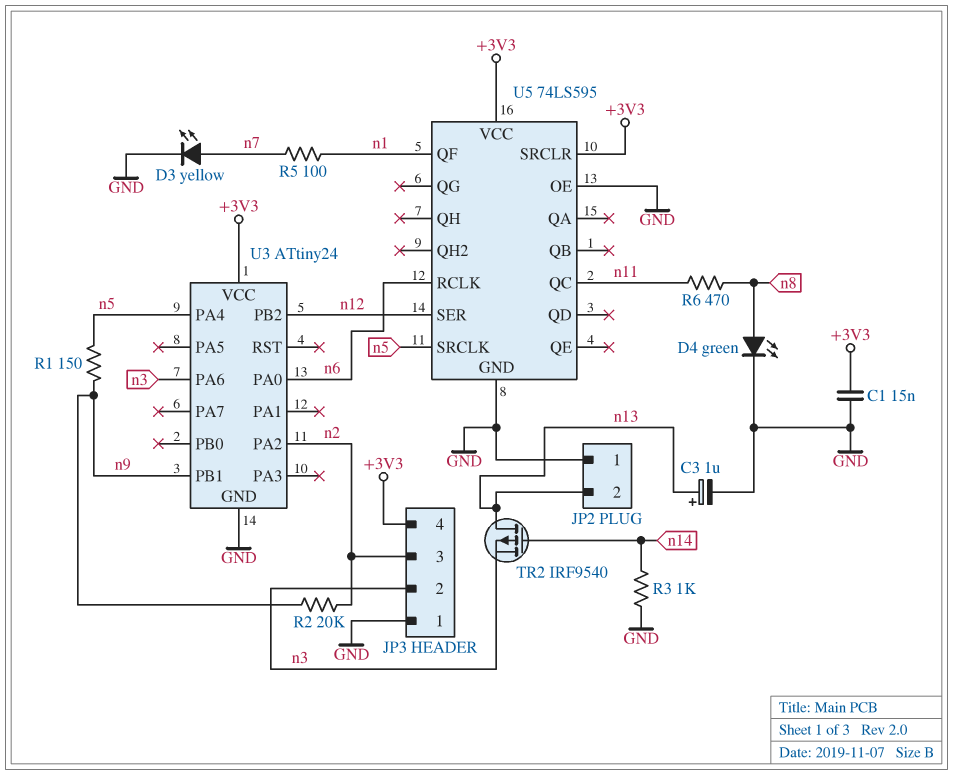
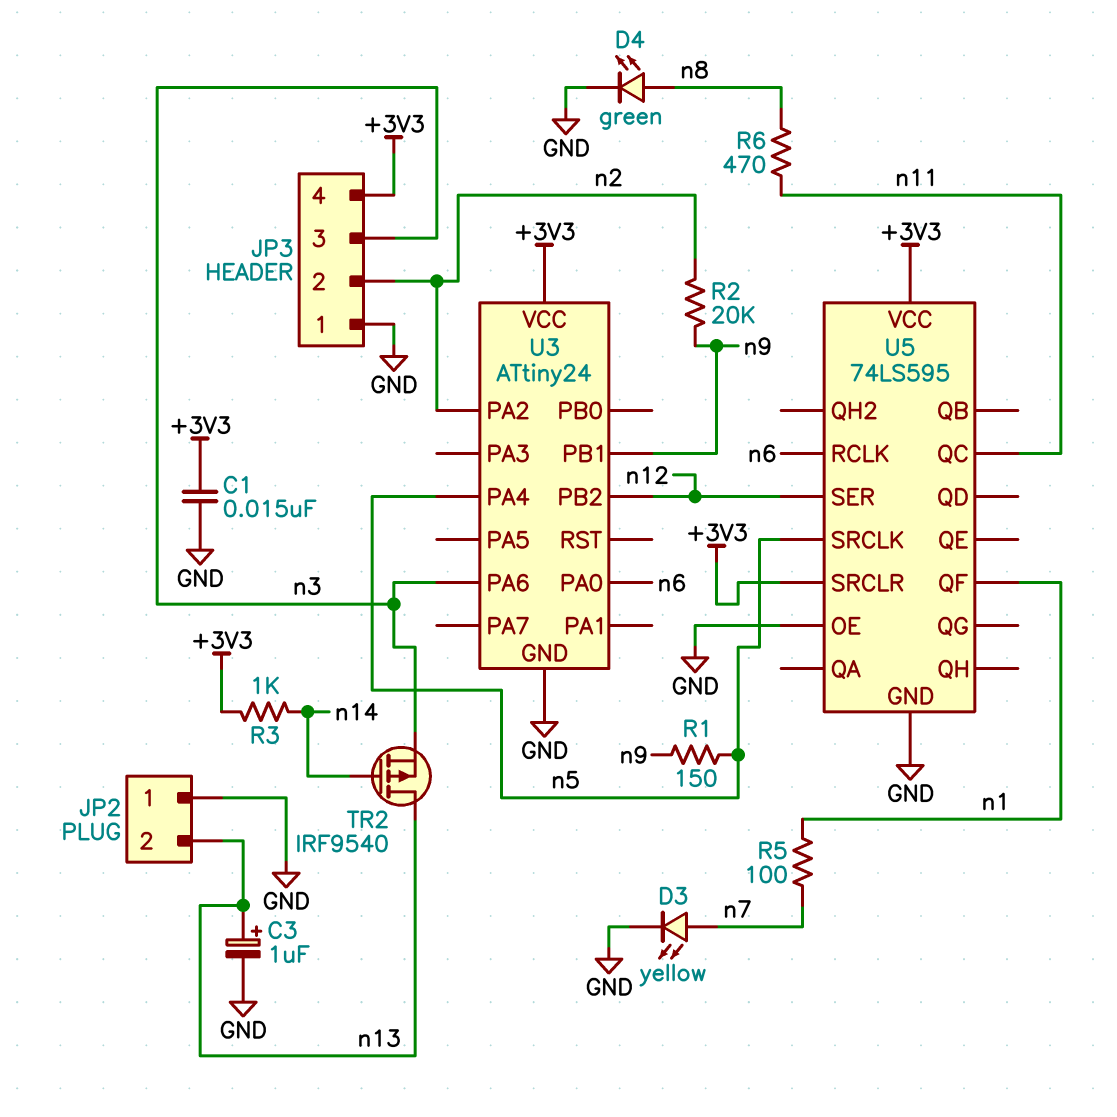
JP3 pin 2: n3 -> n2
JP3 pin 3: n2 -> n3
R3: 1k (GND, n14) -> 1k (+3V3, n14)

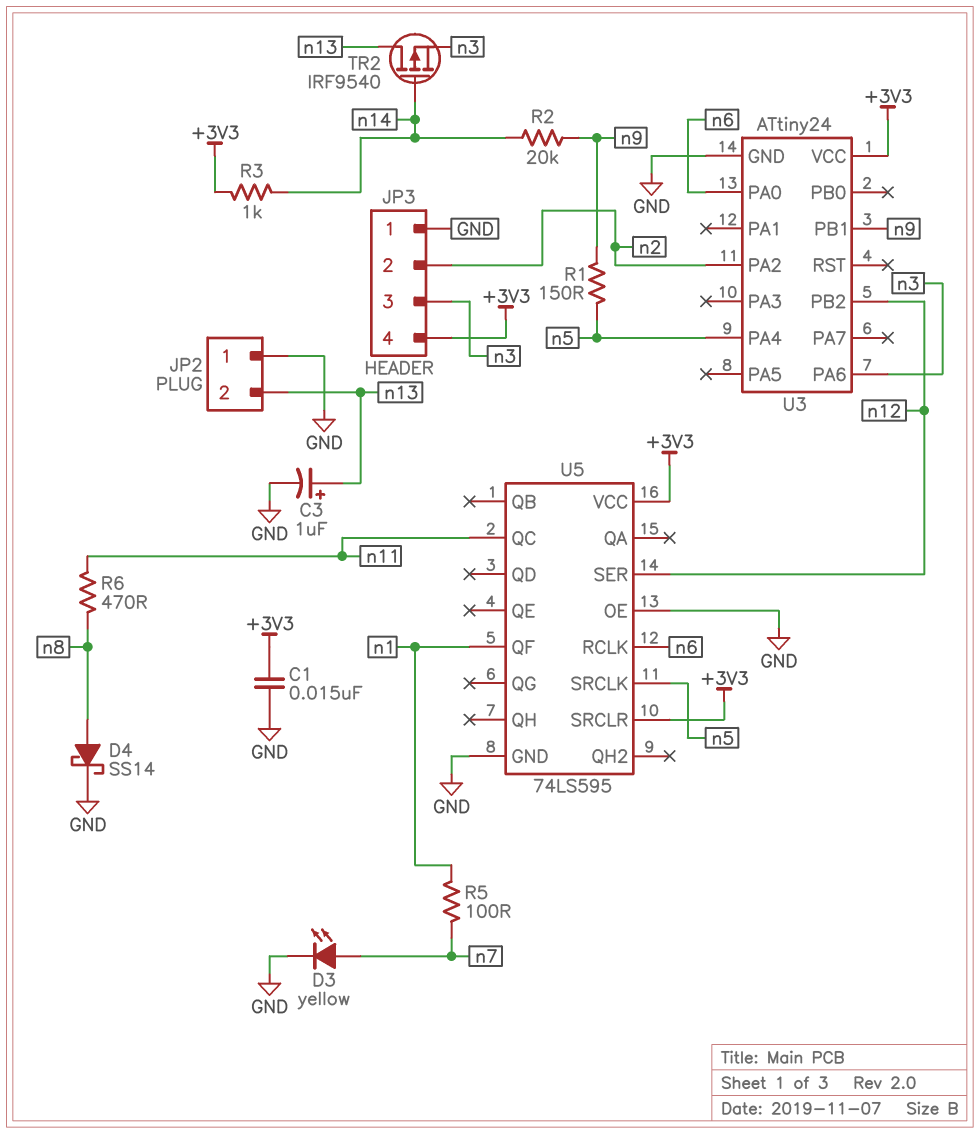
D4: LED green (A n8, K GND) -> schottky SS14 (A n8, K GND)
R2: 20k (n2, n9) -> 20k (n9, n14)

